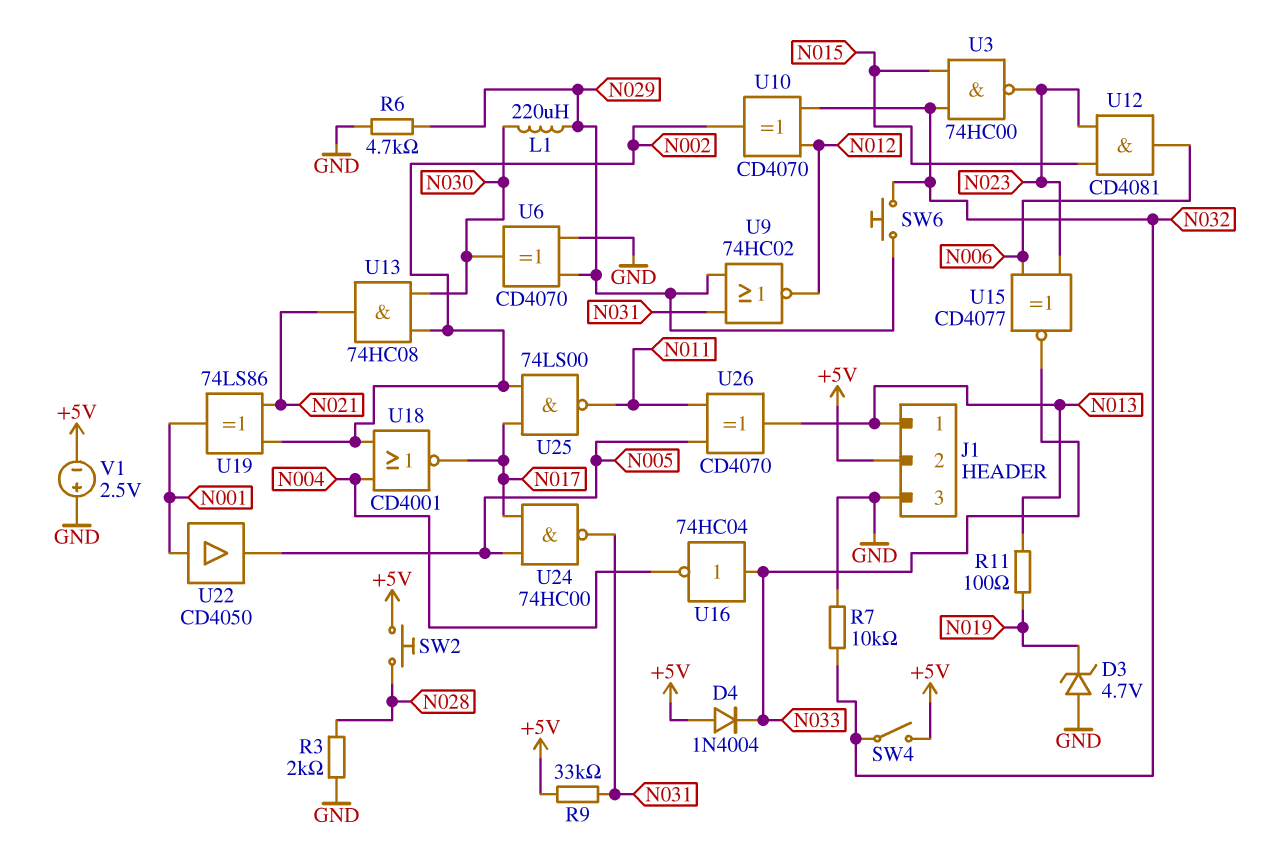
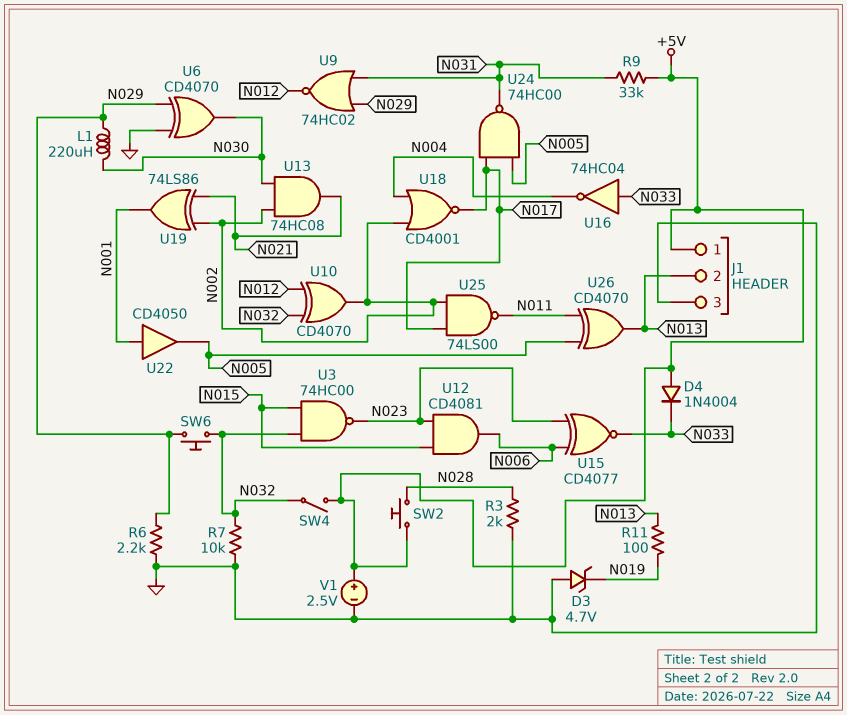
J1 pin 1: N013 -> +5V
J1 pin 2: +5V -> N013
R6: 4.7k (GND, N029) -> 2.2k (GND, N029)
V1: 2.5V (plus GND, minus +5V) -> 2.5V (plus +5V, minus GND)

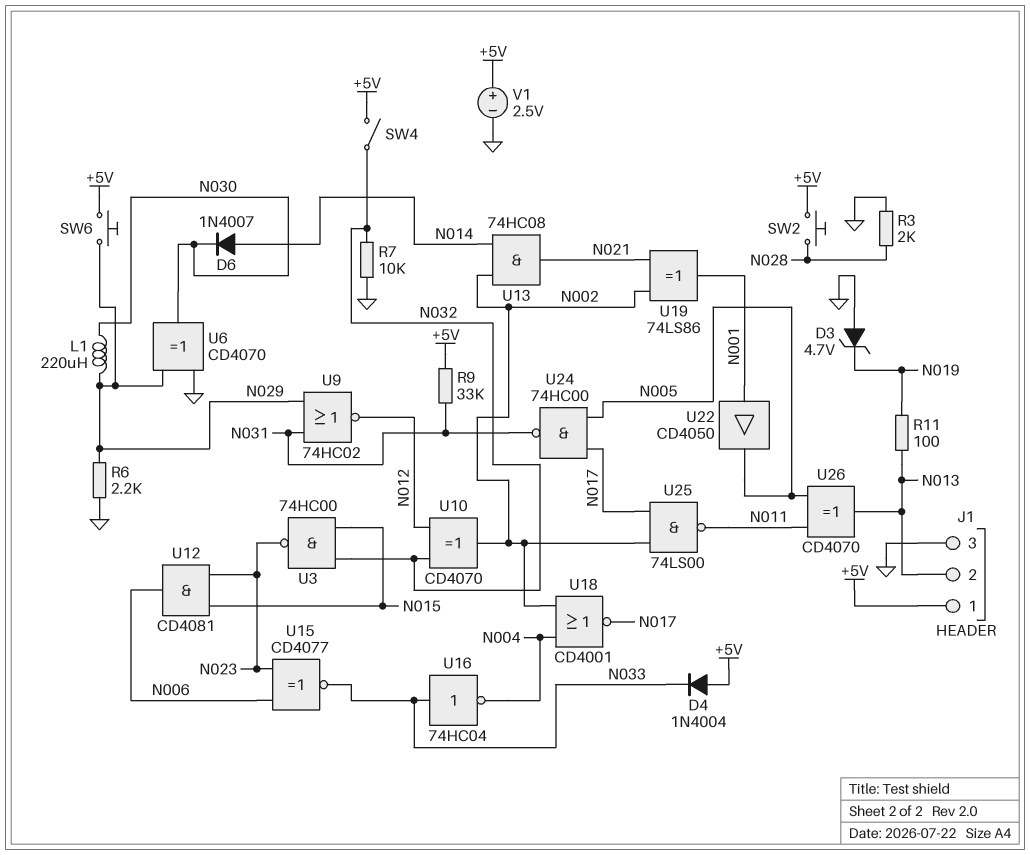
D6: none -> diode 1N4007 (A N014, K N030)
SW6: button (N029, N032) -> button (+5V, N029)
U13: AND 74HC08 (in N002, in N030, out N021) -> AND 74HC08 (in N002, in N014, out N021)

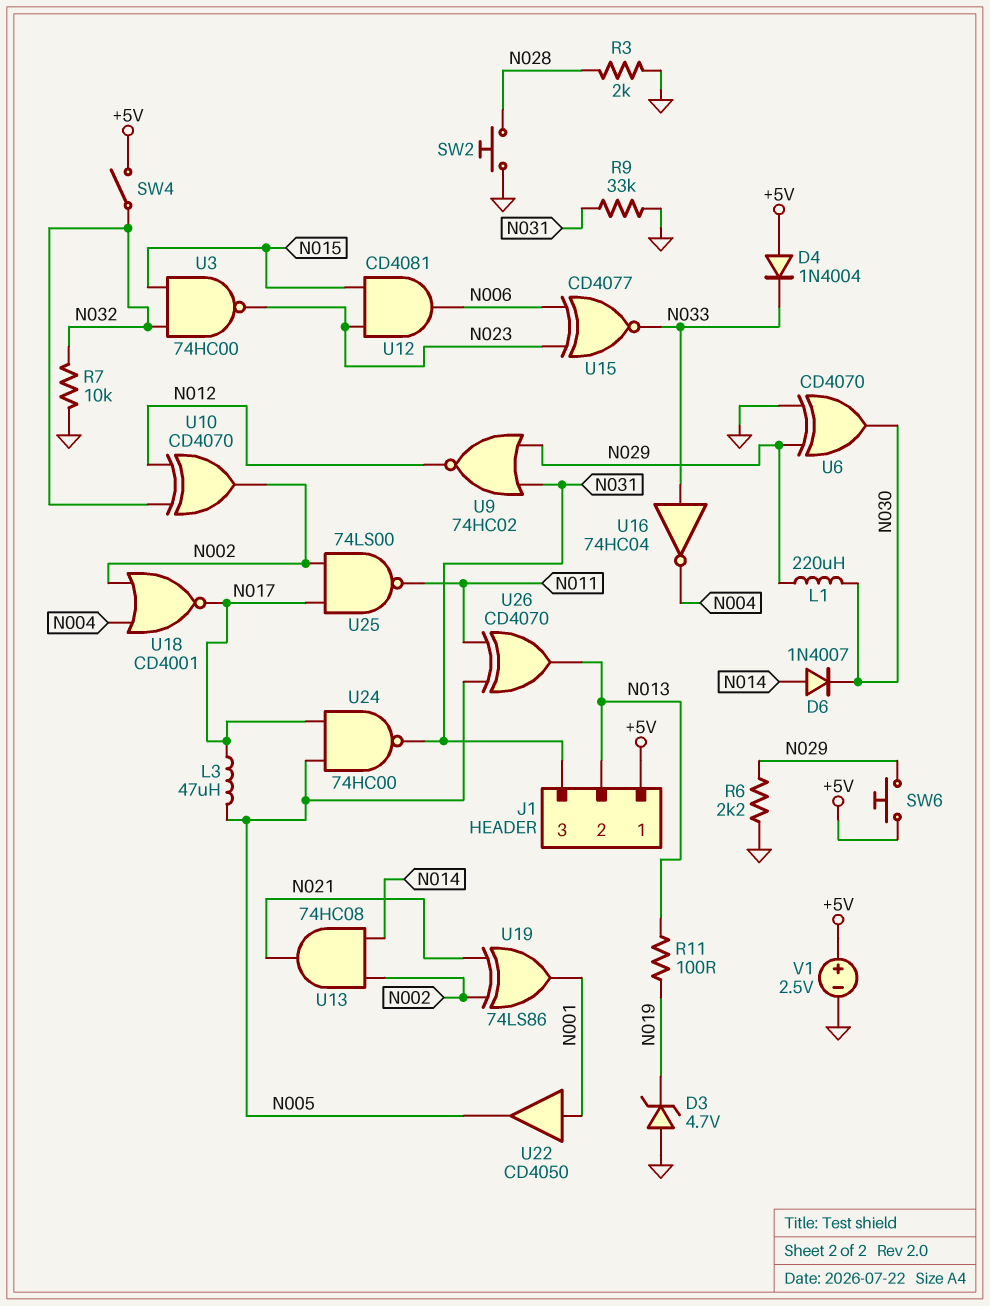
J1 pin 3: GND -> N031
L3: none -> 47uH (N005, N017)
R9: 33k (+5V, N031) -> 33k (GND, N031)
SW2: button (+5V, N028) -> button (GND, N028)

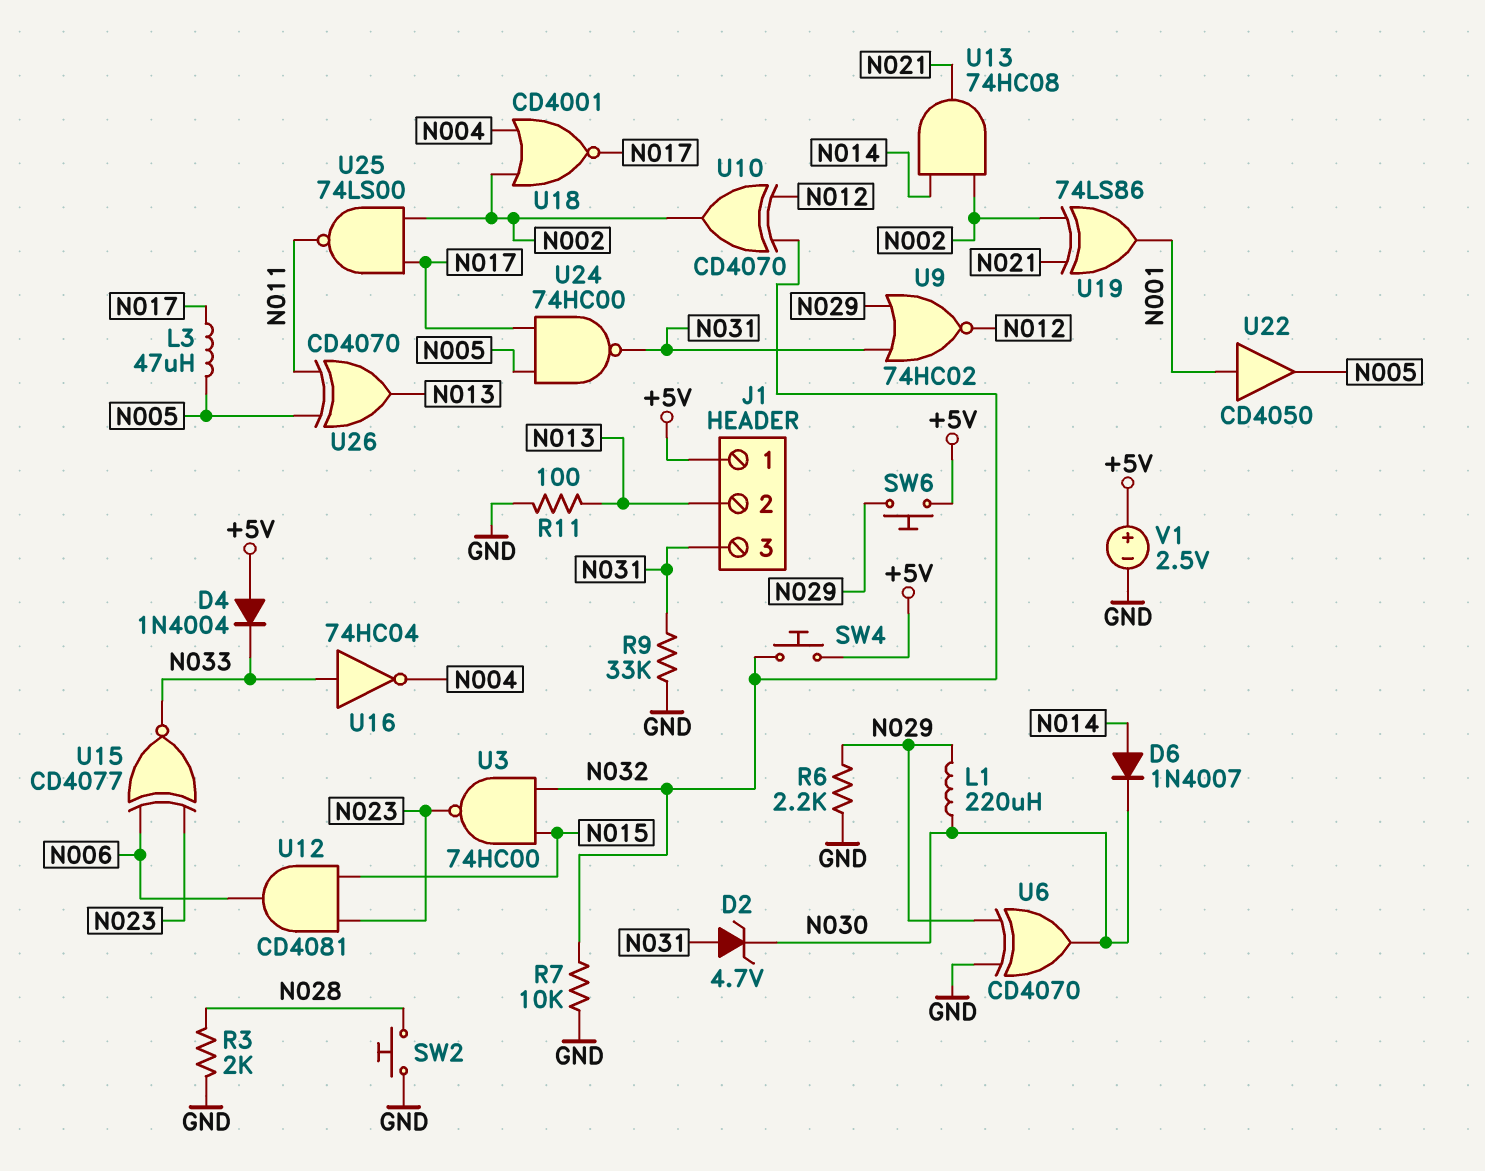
D2: none -> zener 4.7V (A N031, K N030)
D3: zener 4.7V (A GND, K N019) -> none
R11: 100 (N013, N019) -> 100 (GND, N013)
SW4: switch (+5V, N032) -> button (+5V, N032)

